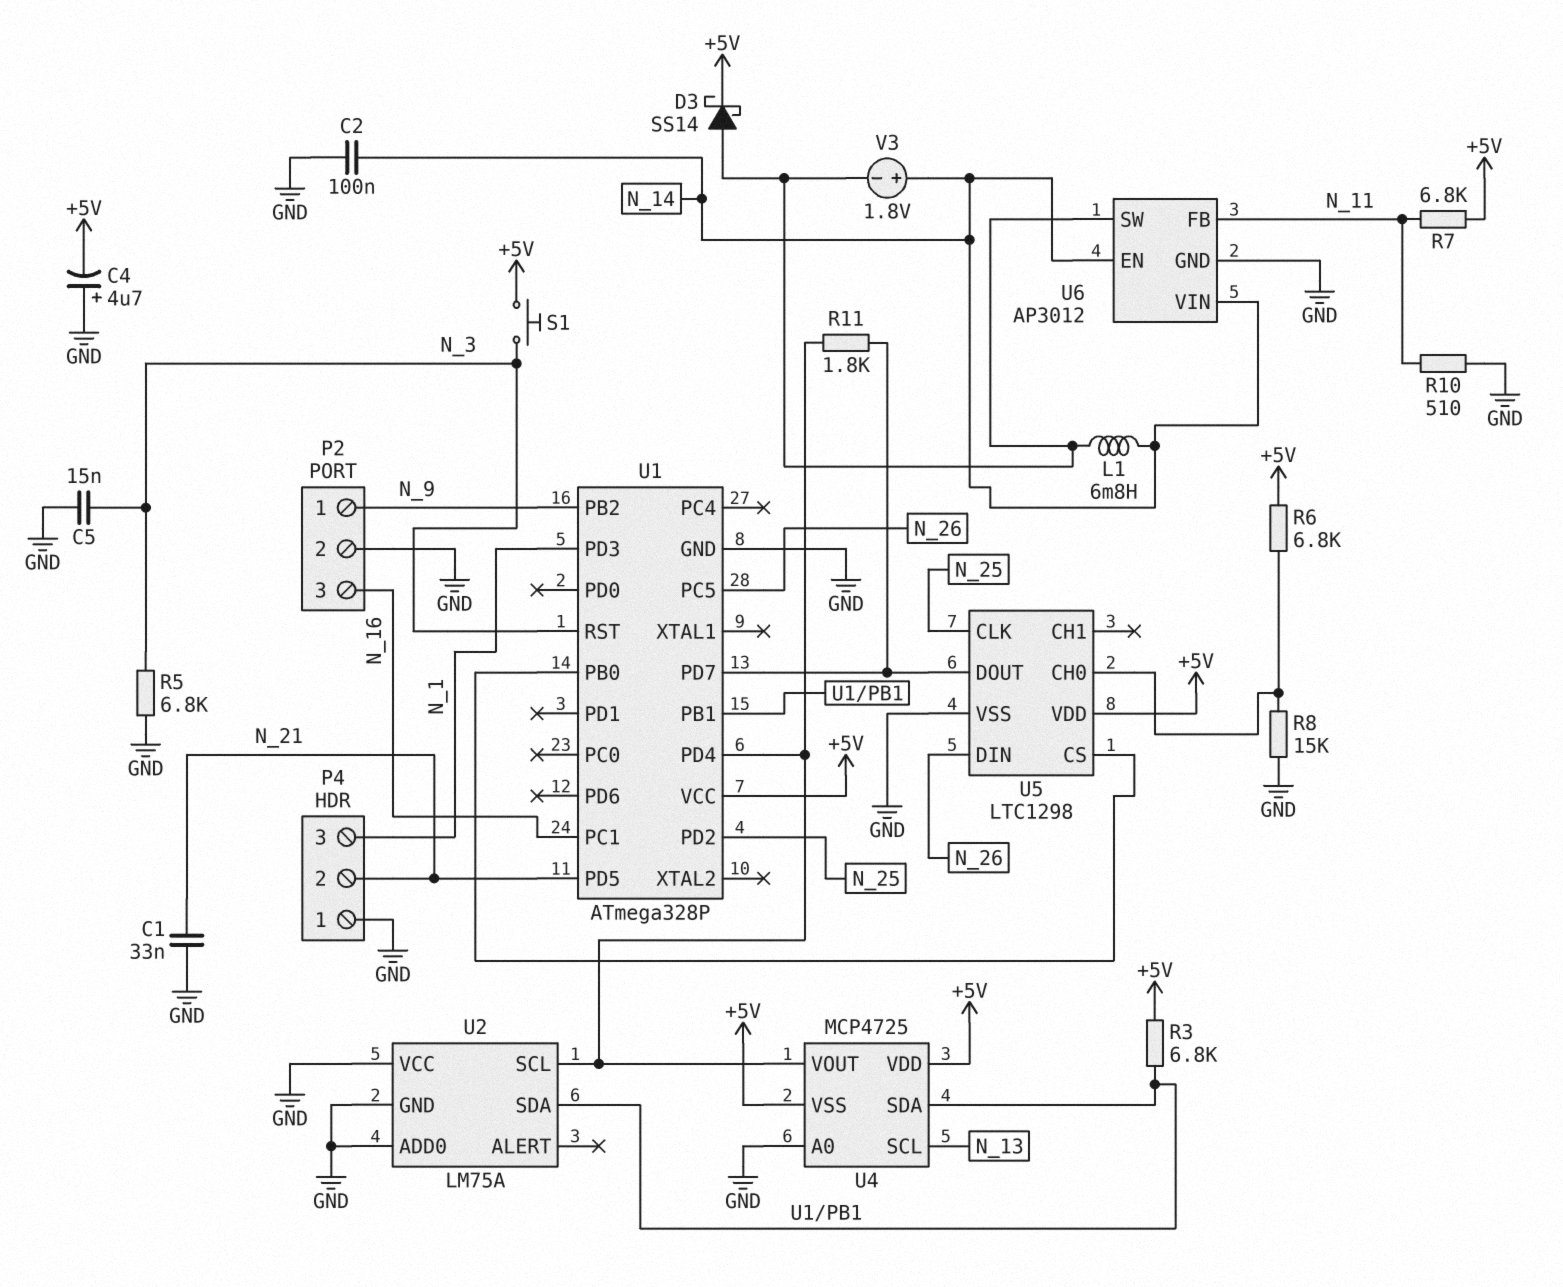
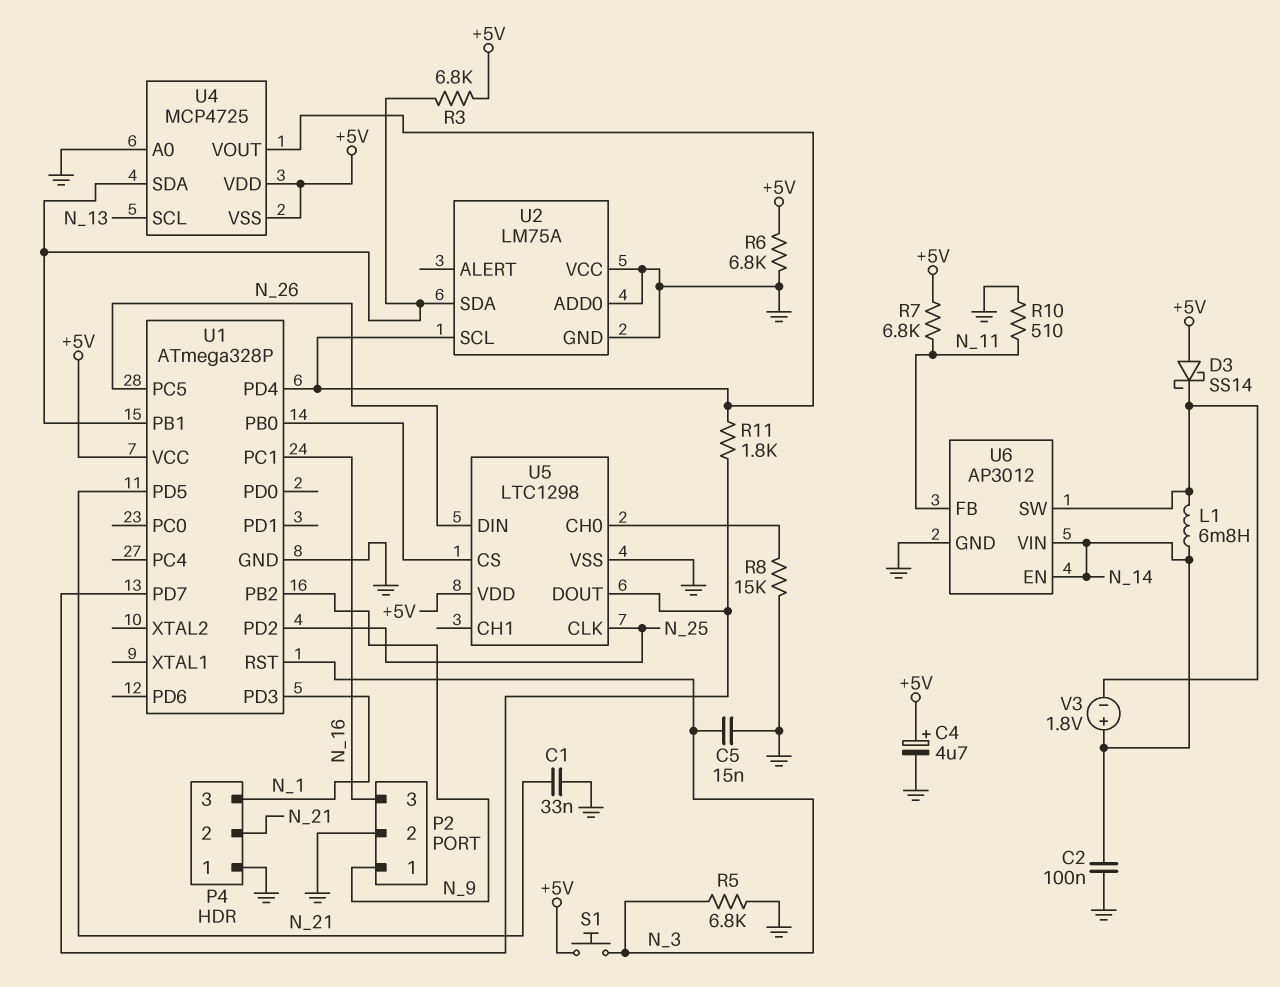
C4: 4.7uF (plus GND, minus +5V) -> 4.7uF (plus +5V, minus GND)
D3: schottky SS14 (A U6/SW, K +5V) -> schottky SS14 (A +5V, K U6/SW)
R6: 6.8k (+5V, U5/CH0) -> 6.8k (+5V, GND)

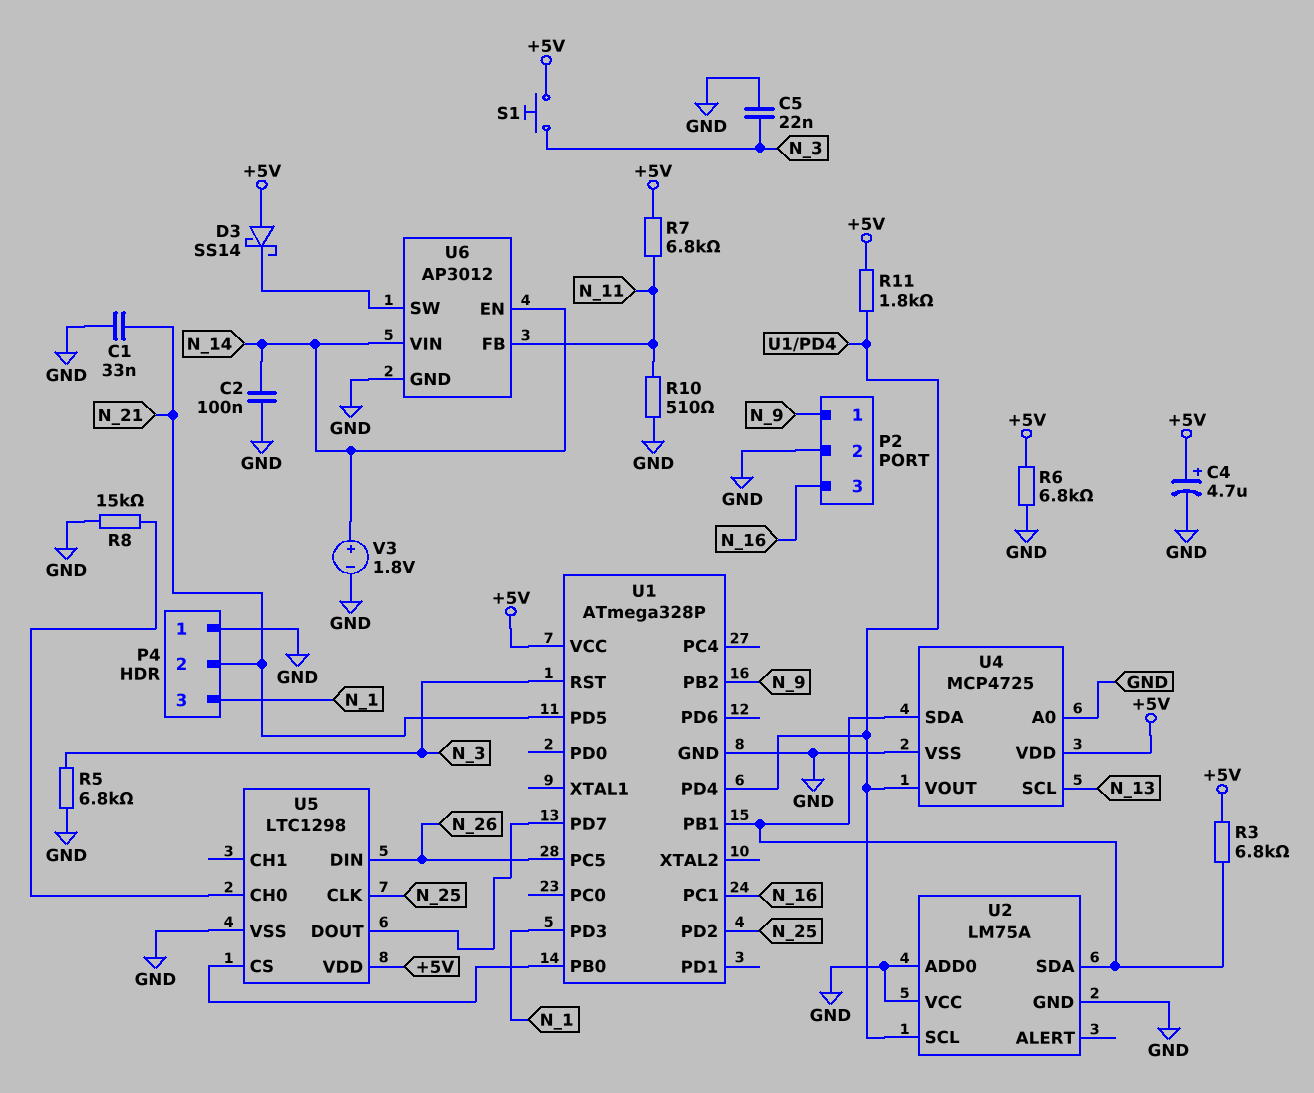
C5: 15nF (GND, N_3) -> 22nF (GND, N_3)
L1: 6.8mH (N_14, U6/SW) -> none
R11: 1.8k (U1/PD4, U1/PD7) -> 1.8k (+5V, U1/PD4)
U4 pin VSS: +5V -> GND
V3: 1.8V (plus N_14, minus U6/SW) -> 1.8V (plus N_14, minus GND)

